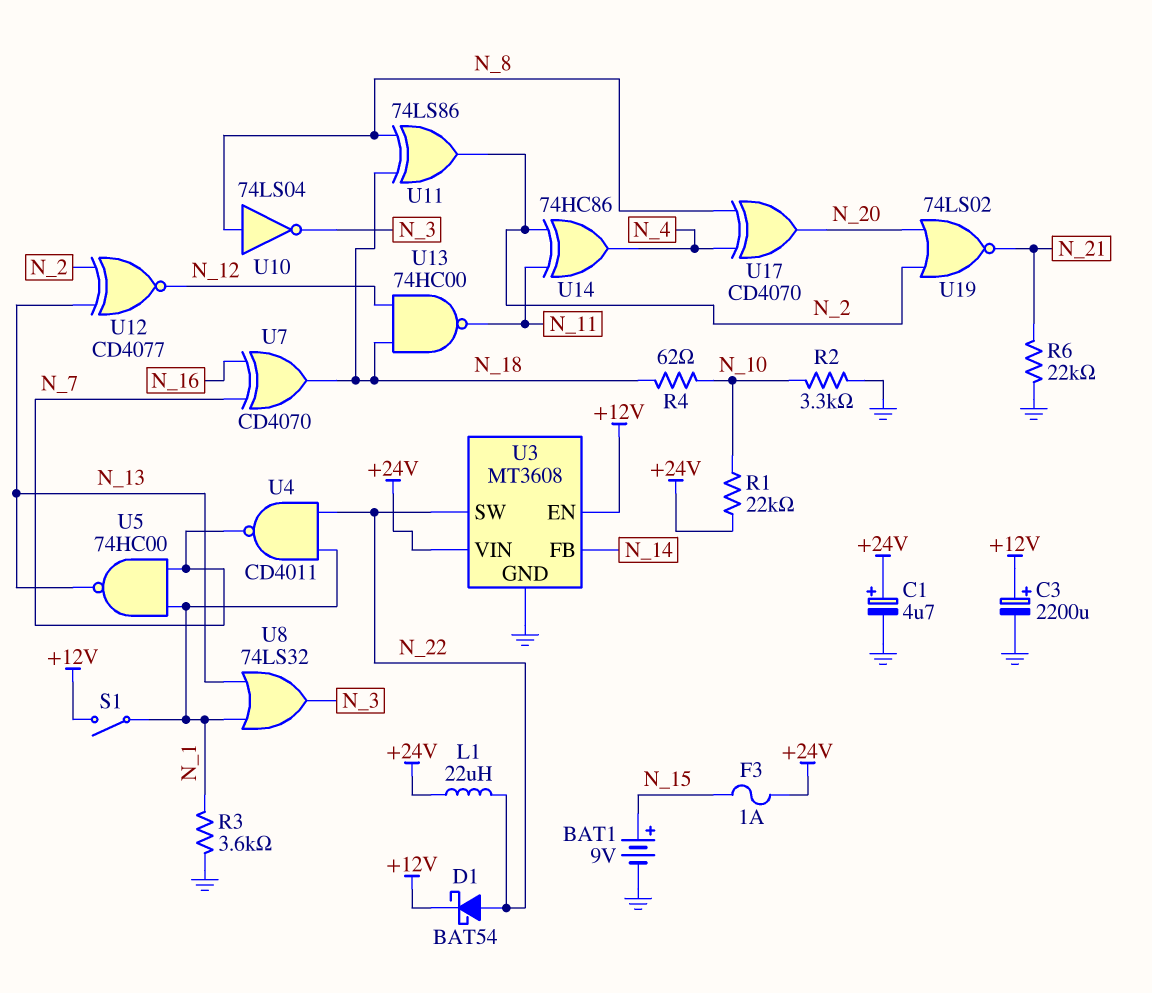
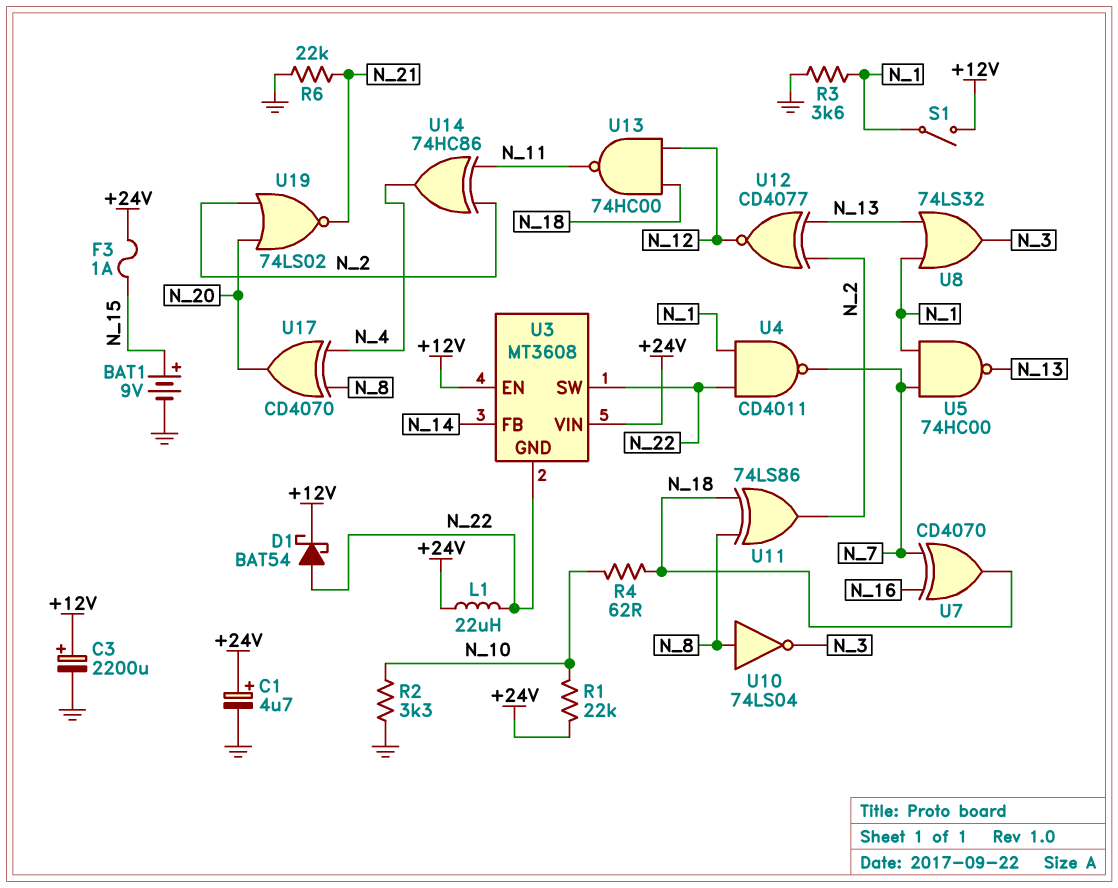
U3 pin GND: GND -> N_22

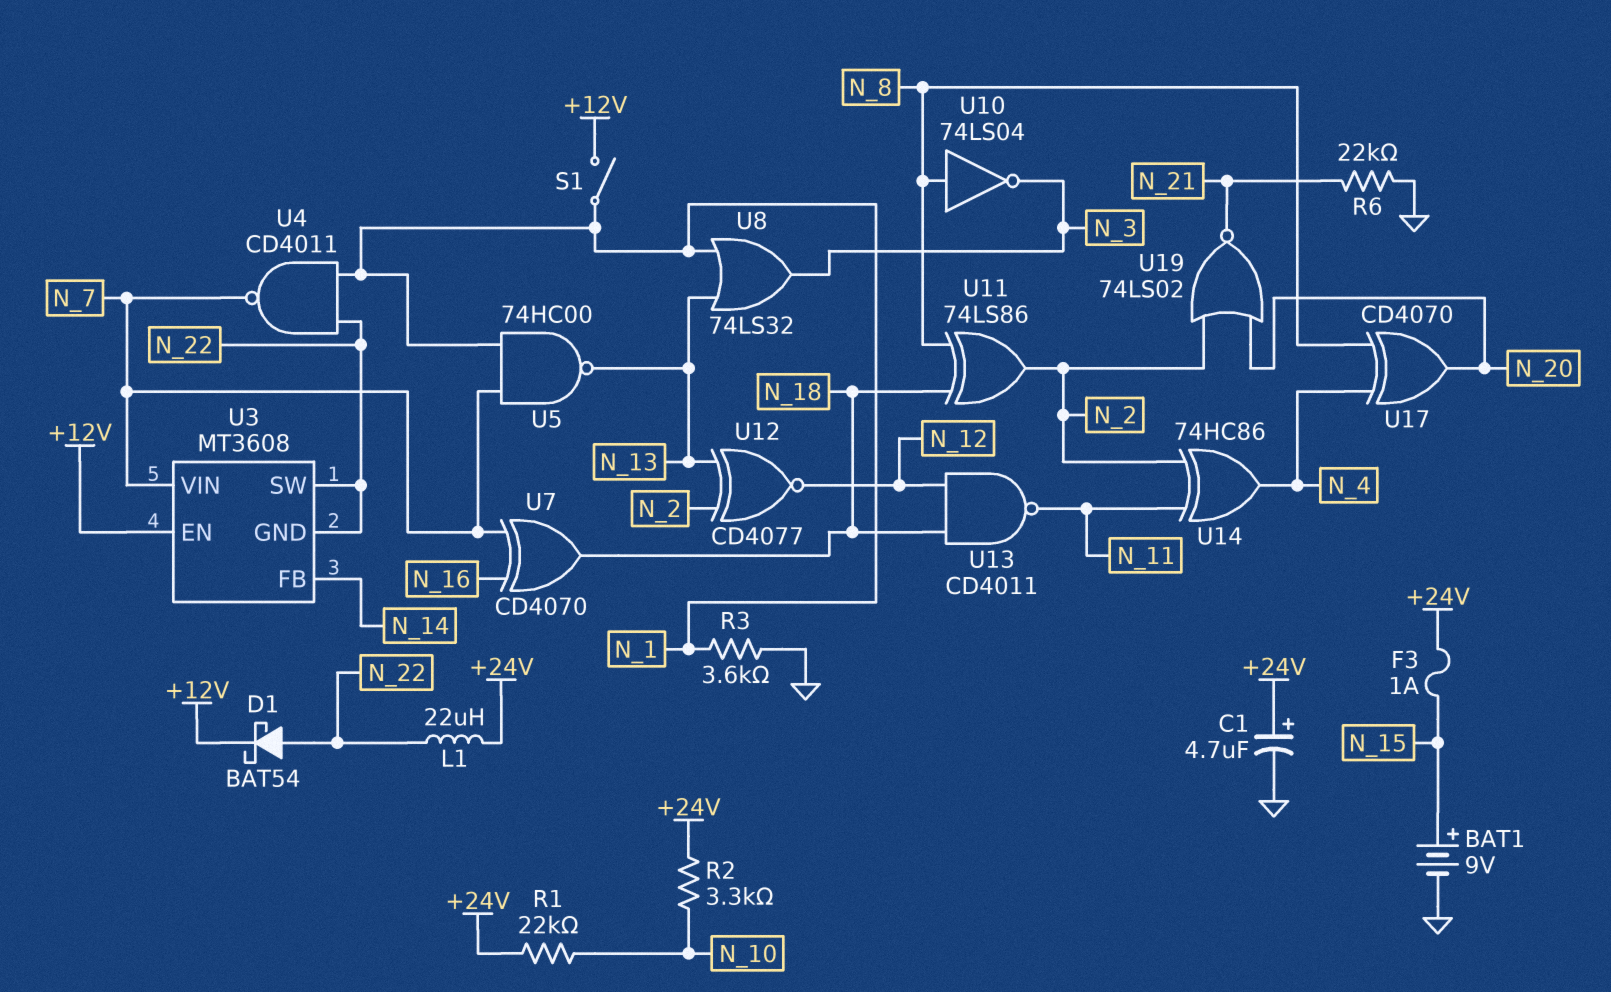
C3: 2200uF (plus +12V, minus GND) -> none
R2: 3.3k (GND, N_10) -> 3.3k (+24V, N_10)
R4: 62 (N_10, N_18) -> none
U3 pin VIN: +24V -> N_7
U13: NAND 74HC00 (in N_12, in N_18, out N_11) -> NAND CD4011 (in N_12, in N_18, out N_11)

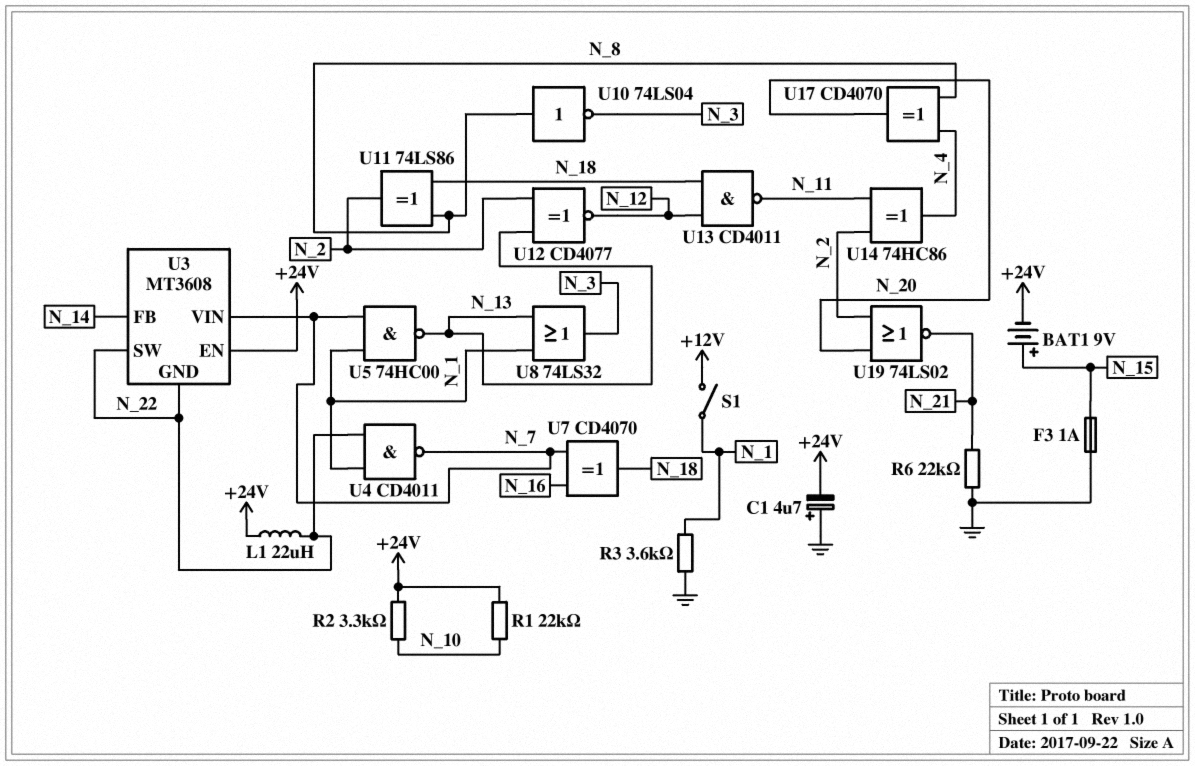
BAT1: 9V (plus N_15, minus GND) -> 9V (plus N_15, minus +24V)
C1: 4.7uF (plus +24V, minus GND) -> 4.7uF (plus GND, minus +24V)
D1: schottky BAT54 (A N_22, K +12V) -> none
F3: 1A (+24V, N_15) -> 1A (GND, N_15)
U3 pin EN: +12V -> +24V

